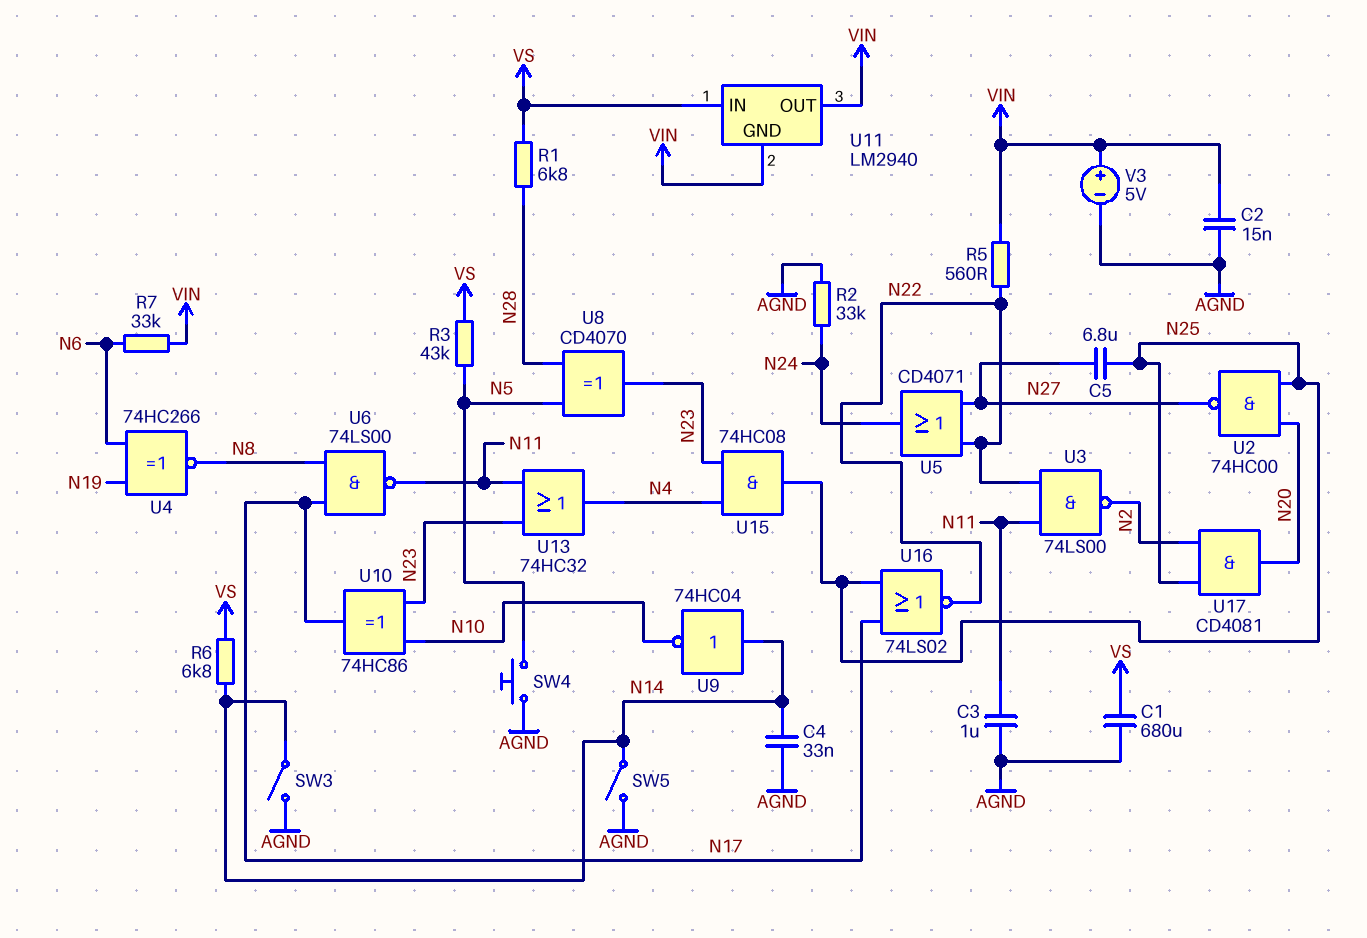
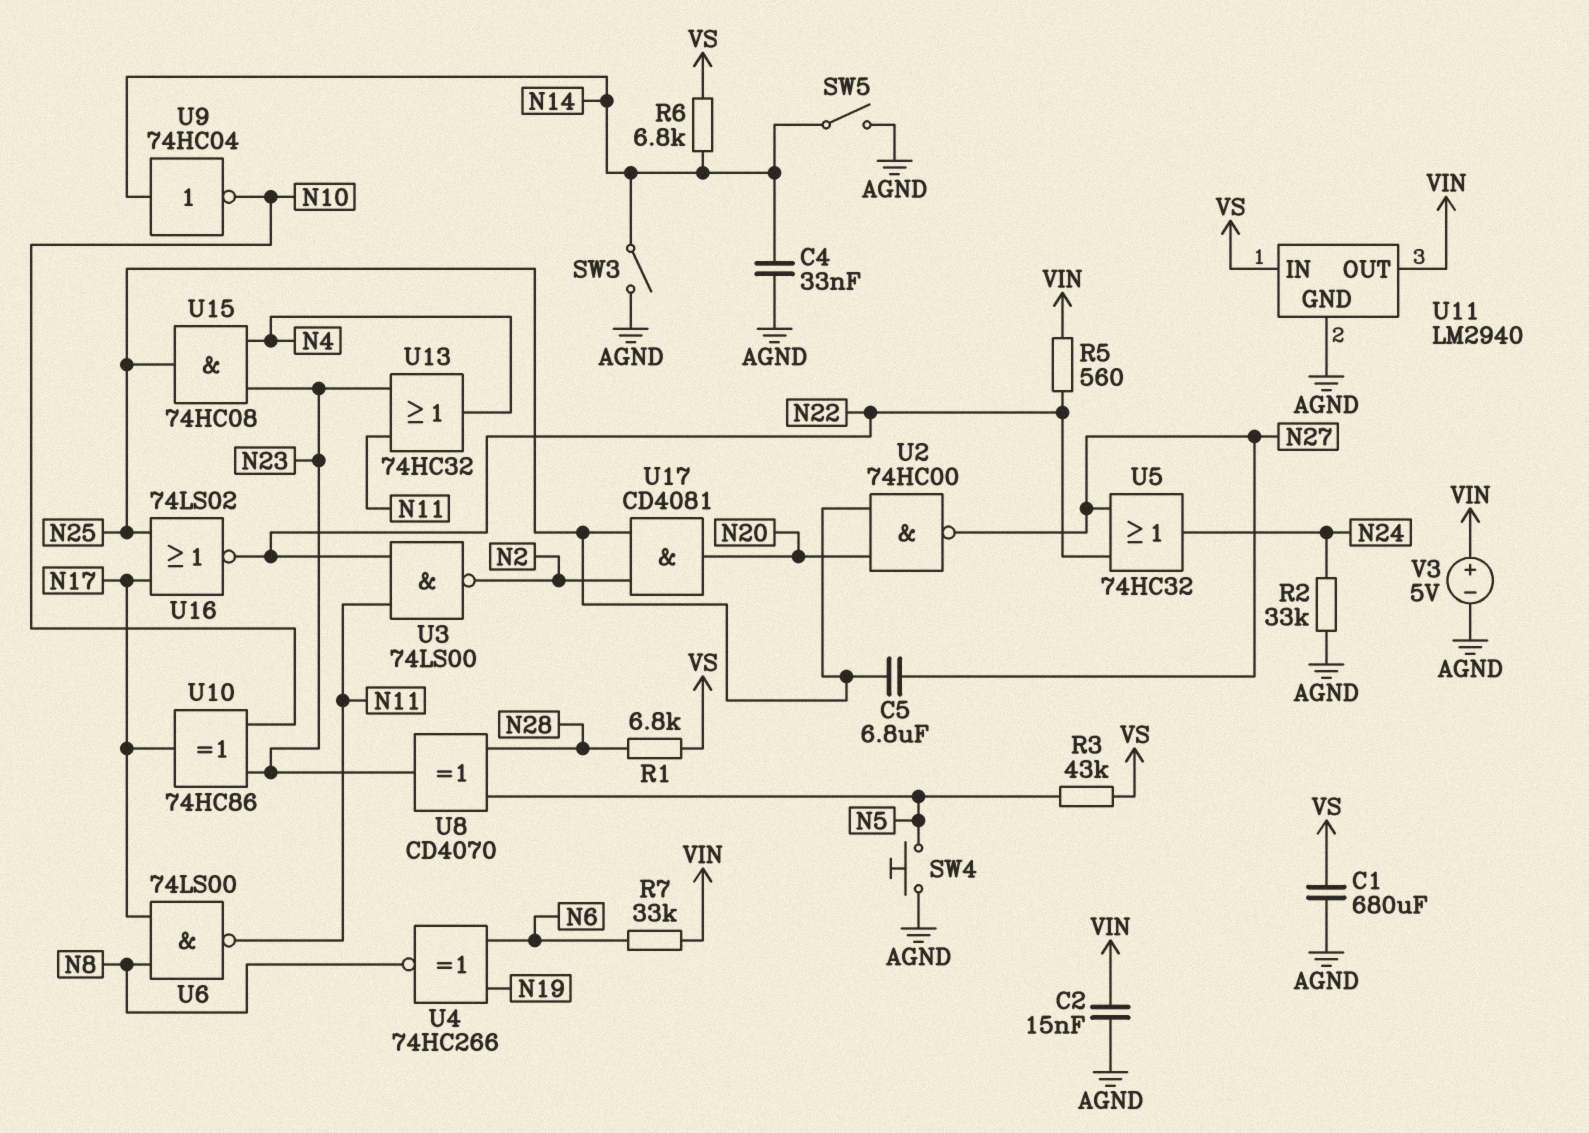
C3: 1uF (AGND, N11) -> none
U5: OR CD4071 (in N22, in N27, out N24) -> OR 74HC32 (in N22, in N27, out N24)
U11 pin GND: VIN -> AGND

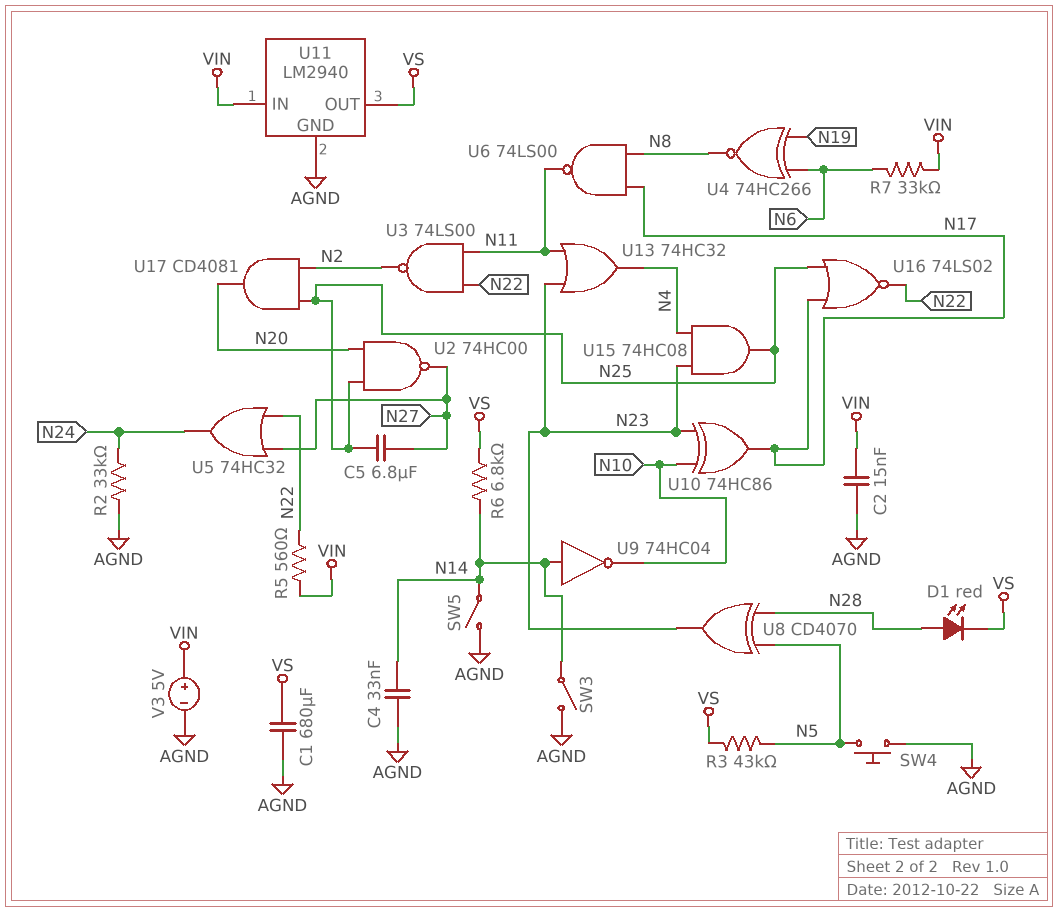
D1: none -> LED red (A N28, K VS)
R1: 6.8k (N28, VS) -> none
U11 pin IN: VS -> VIN
U11 pin OUT: VIN -> VS

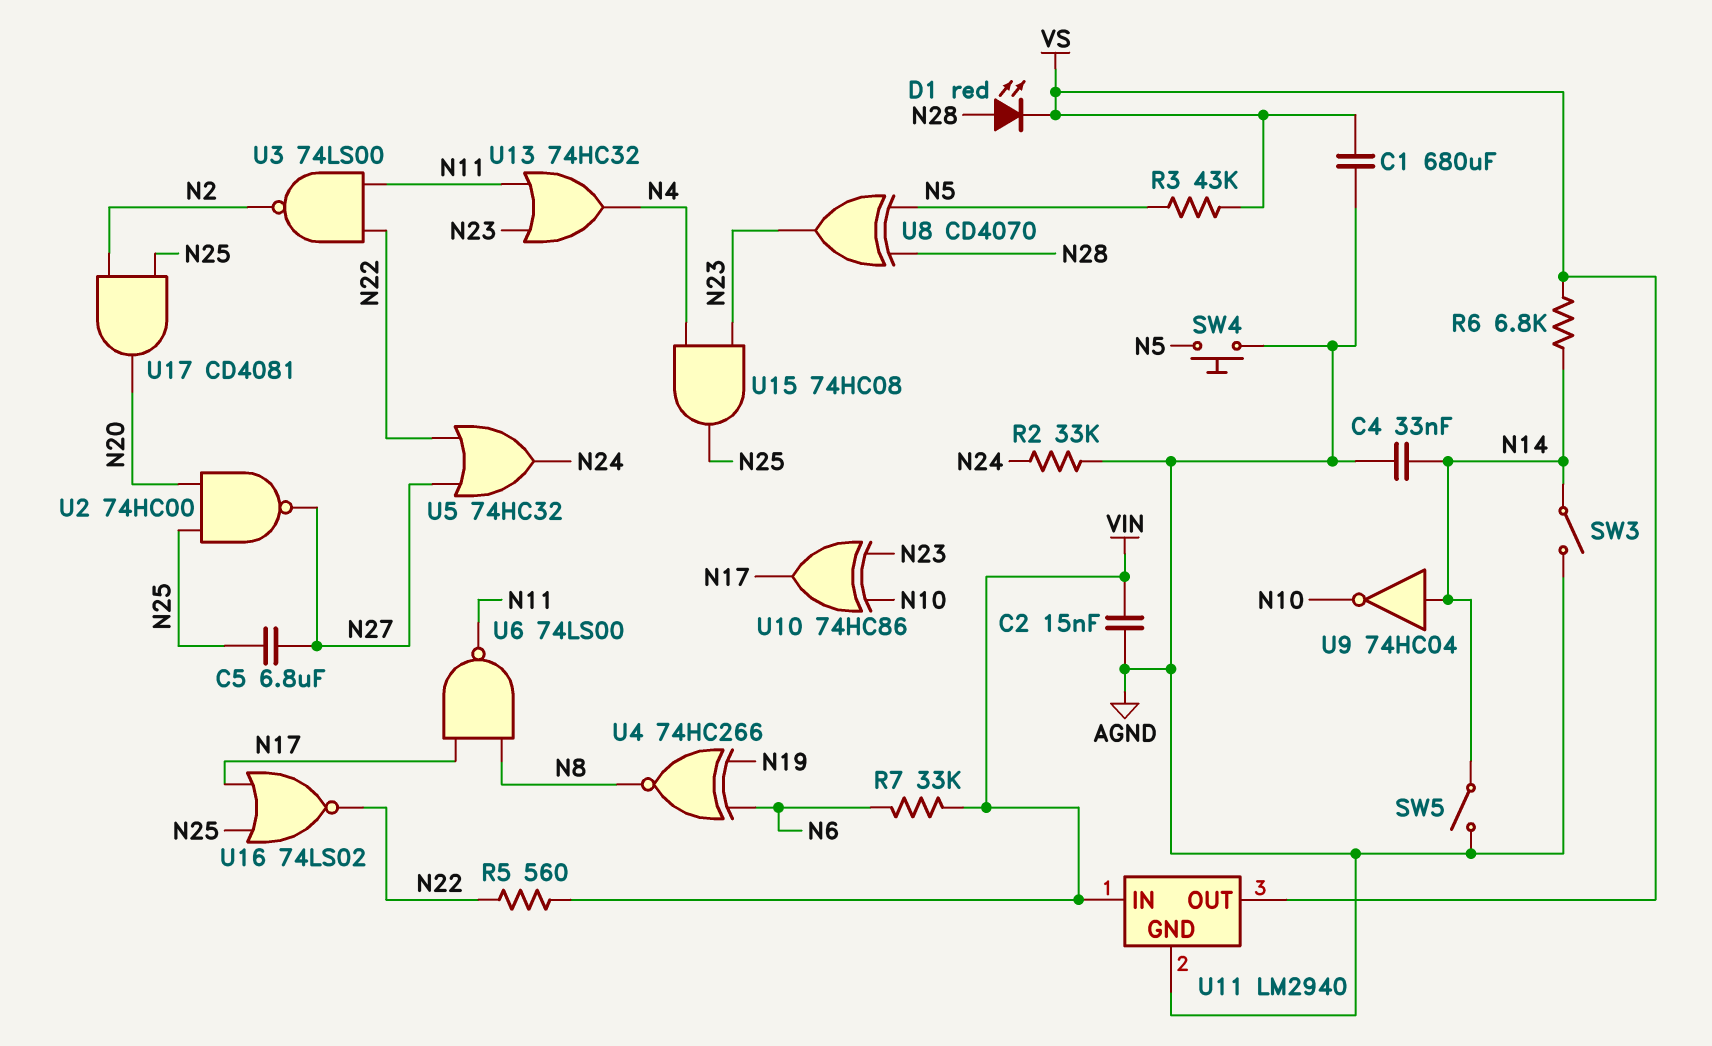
V3: 5V (plus VIN, minus AGND) -> none

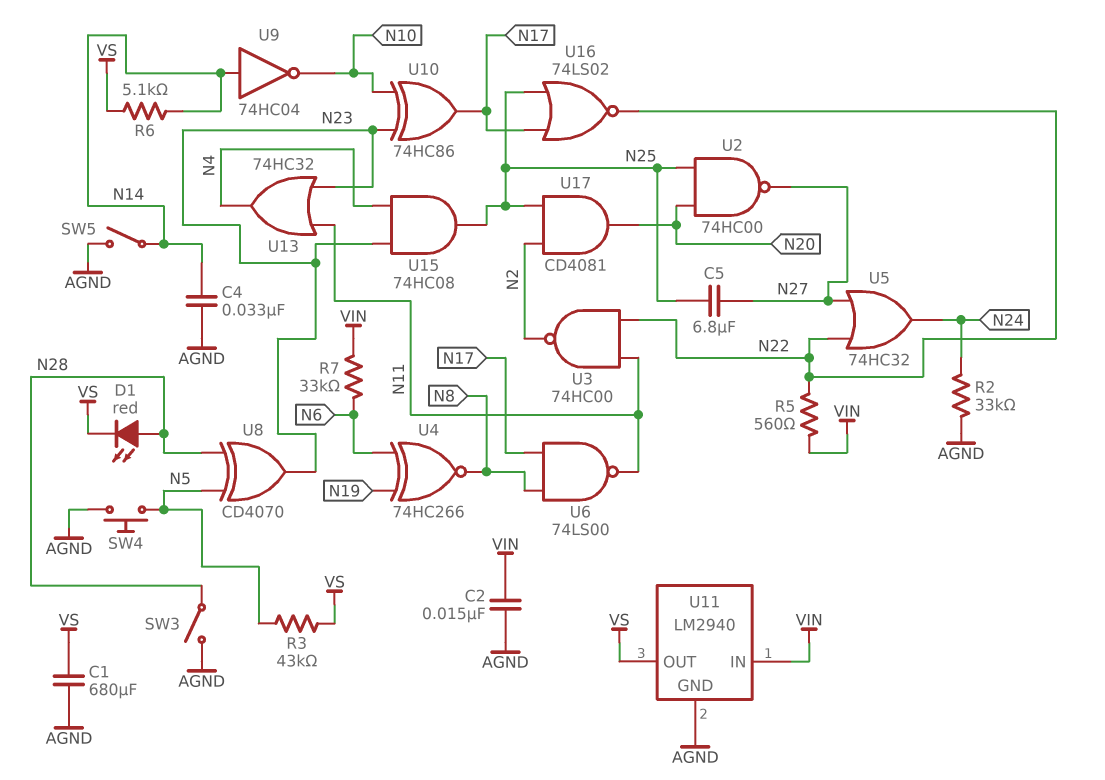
R6: 6.8k (N14, VS) -> 5.1k (N14, VS)
SW3: switch (AGND, N14) -> switch (AGND, N28)
U3: NAND 74LS00 (in N11, in N22, out N2) -> NAND 74HC00 (in N11, in N22, out N2)

